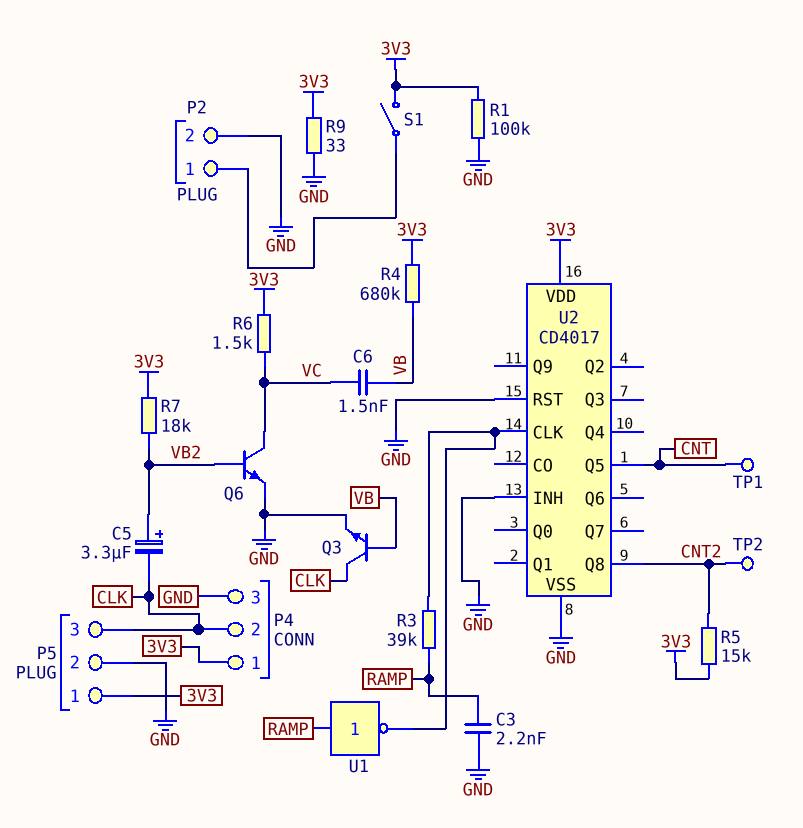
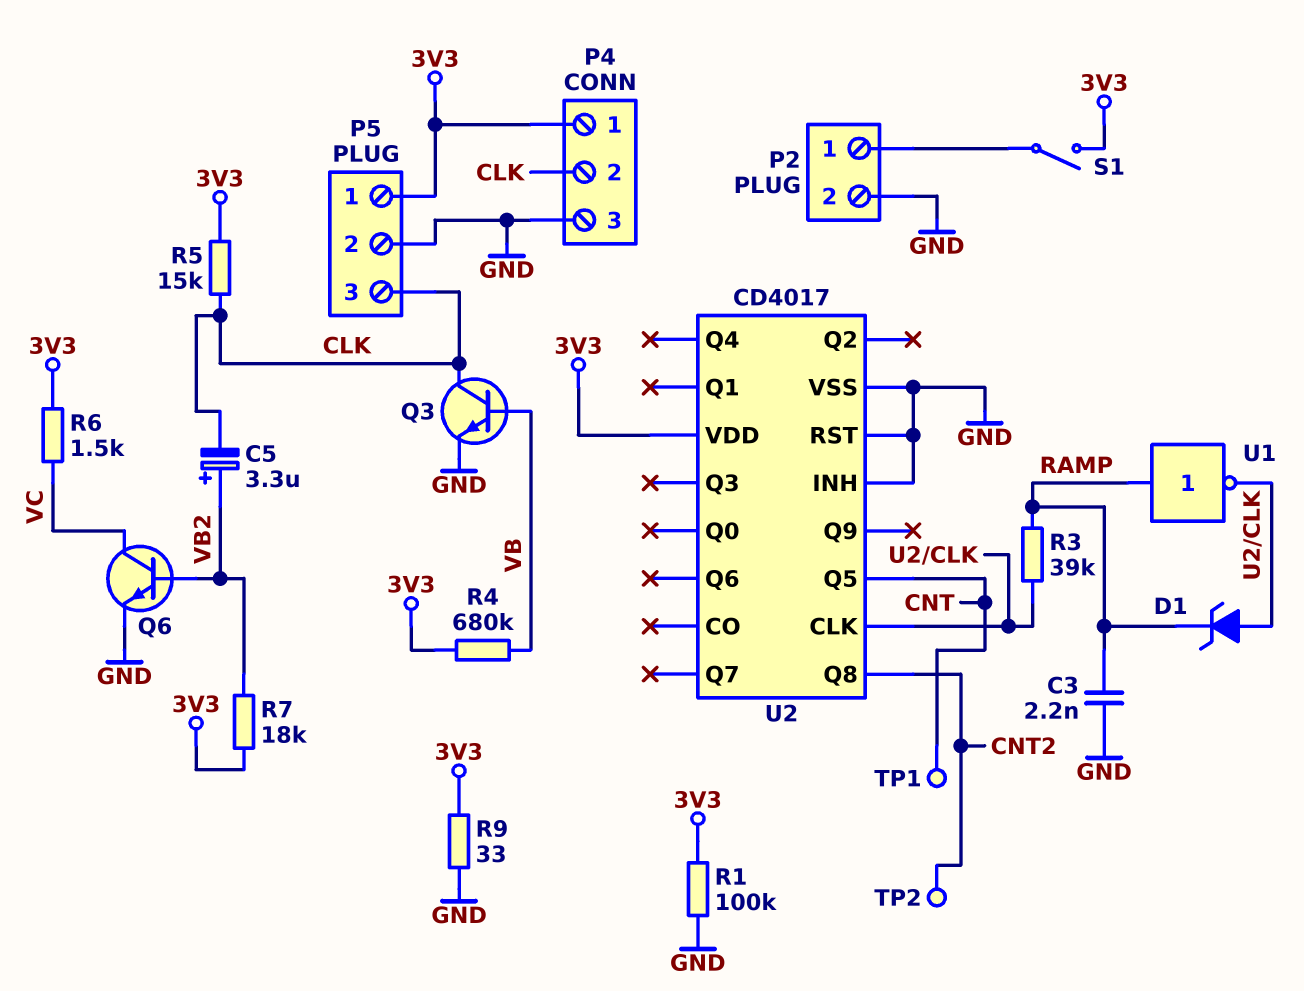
C6: 1.5nF (VB, VC) -> none
D1: none -> zener (A U2/CLK, K RAMP)
R5: 15k (3V3, CNT2) -> 15k (3V3, CLK)

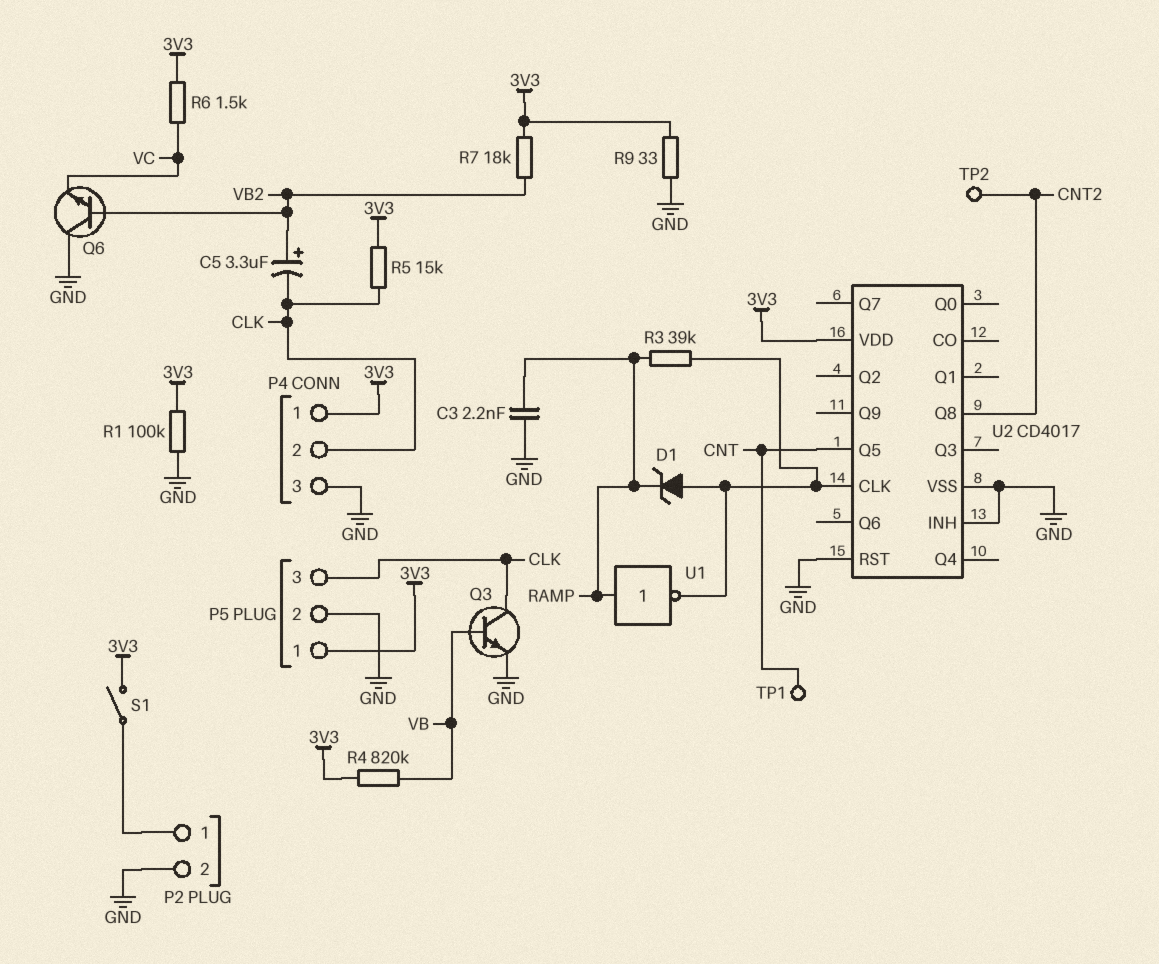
Q6: NPN (B VB2, C VC, E GND) -> NPN (B VB2, C GND, E VC)
R4: 680k (3V3, VB) -> 820k (3V3, VB)

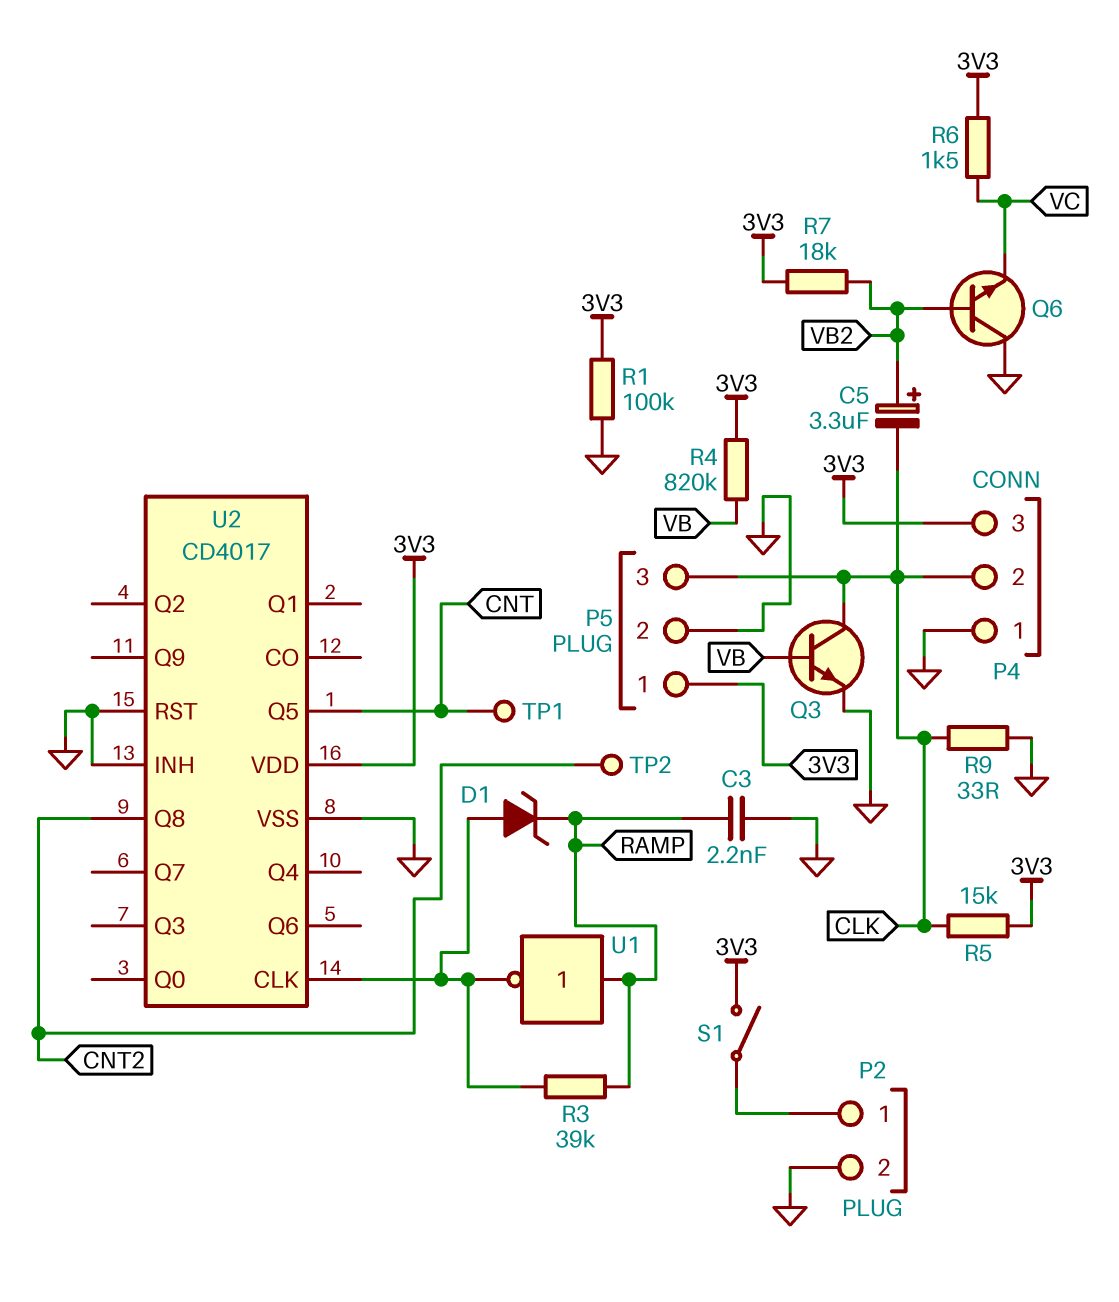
P4 pin 1: 3V3 -> GND
P4 pin 3: GND -> 3V3
R9: 33 (3V3, GND) -> 33 (CLK, GND)

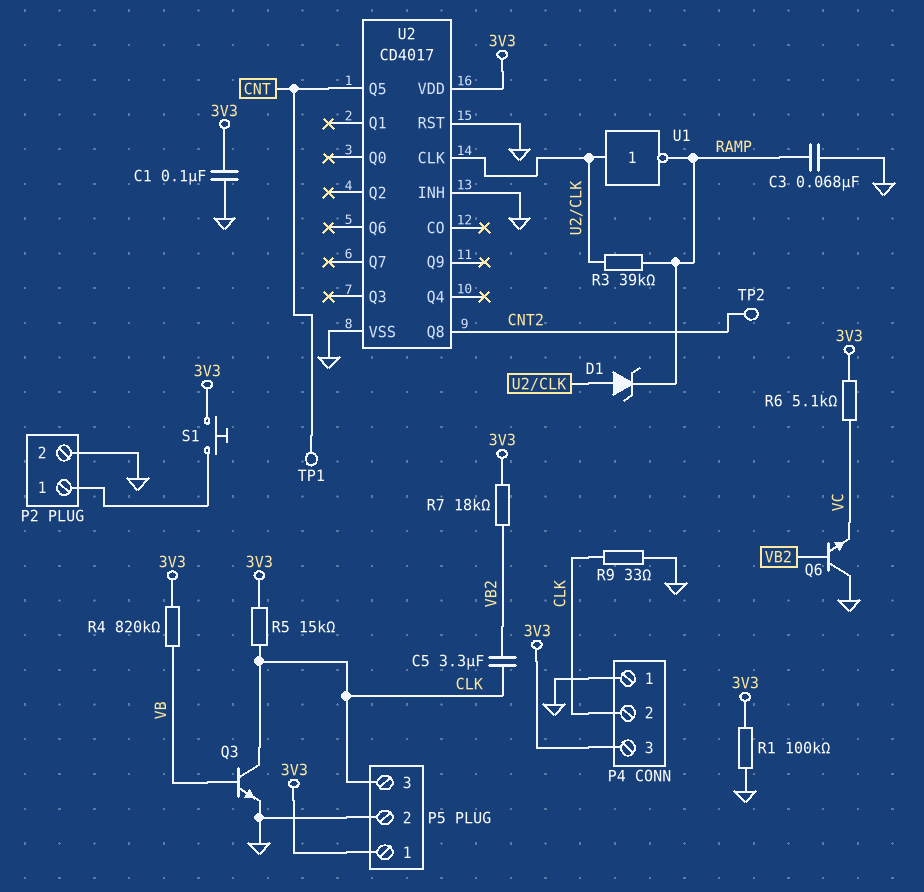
C1: none -> 100nF (3V3, GND)
C3: 2.2nF (GND, RAMP) -> 68nF (GND, RAMP)
C5: 3.3uF (plus VB2, minus CLK) -> 3.3uF (CLK, VB2)
R6: 1.5k (3V3, VC) -> 5.1k (3V3, VC)
S1: switch (3V3, P2/1) -> button (3V3, P2/1)
U1: NOT (in RAMP, out U2/CLK) -> NOT (in U2/CLK, out RAMP)

